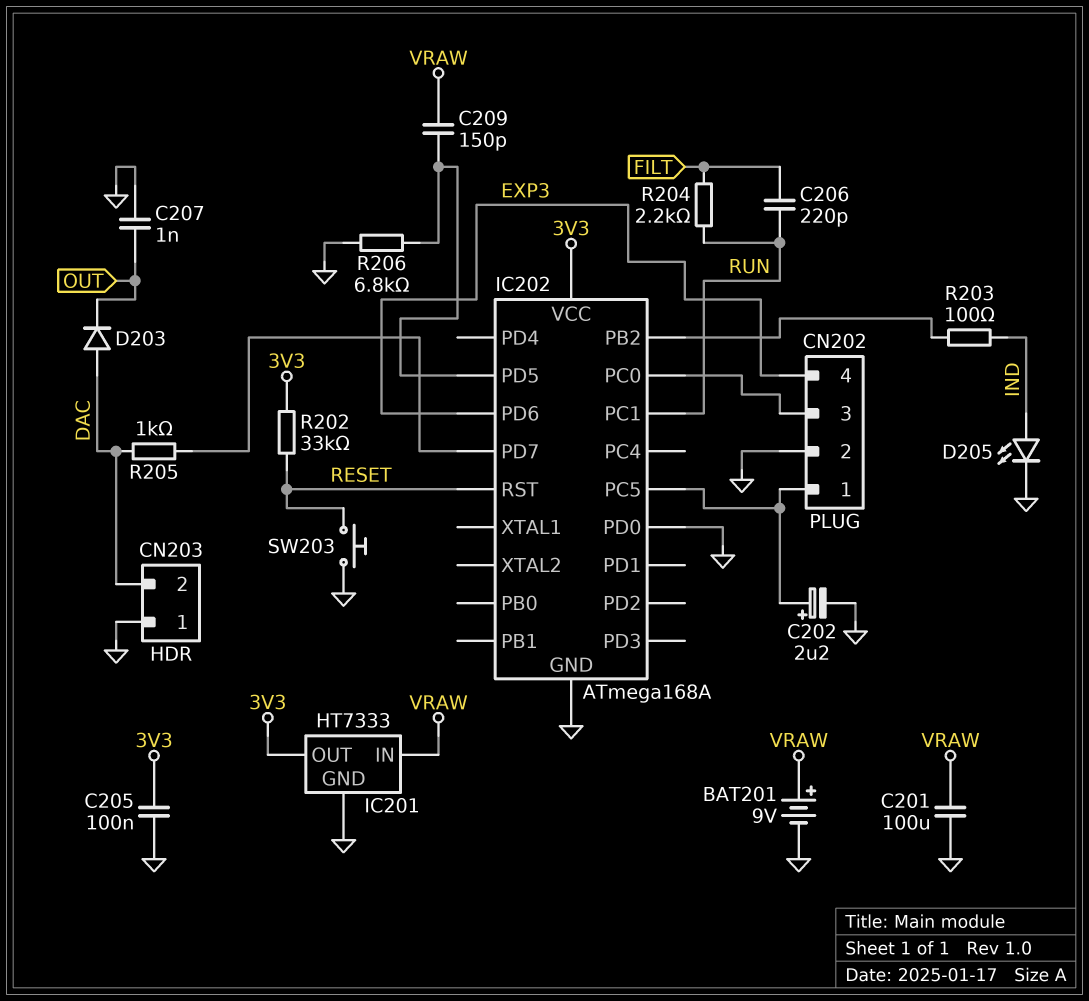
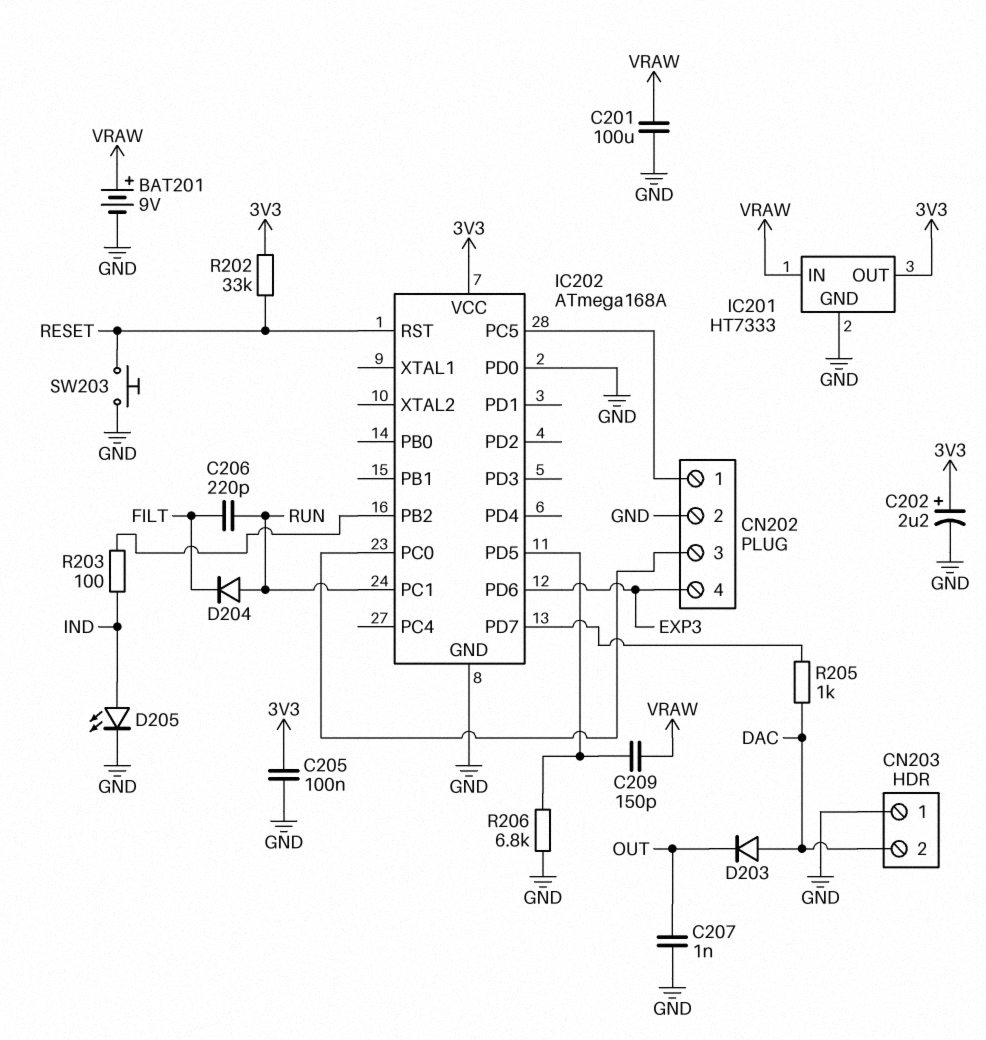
C202: 2.2uF (plus CN202/1, minus GND) -> 2.2uF (plus 3V3, minus GND)
D204: none -> diode (A RUN, K FILT)
R204: 2.2k (FILT, RUN) -> none

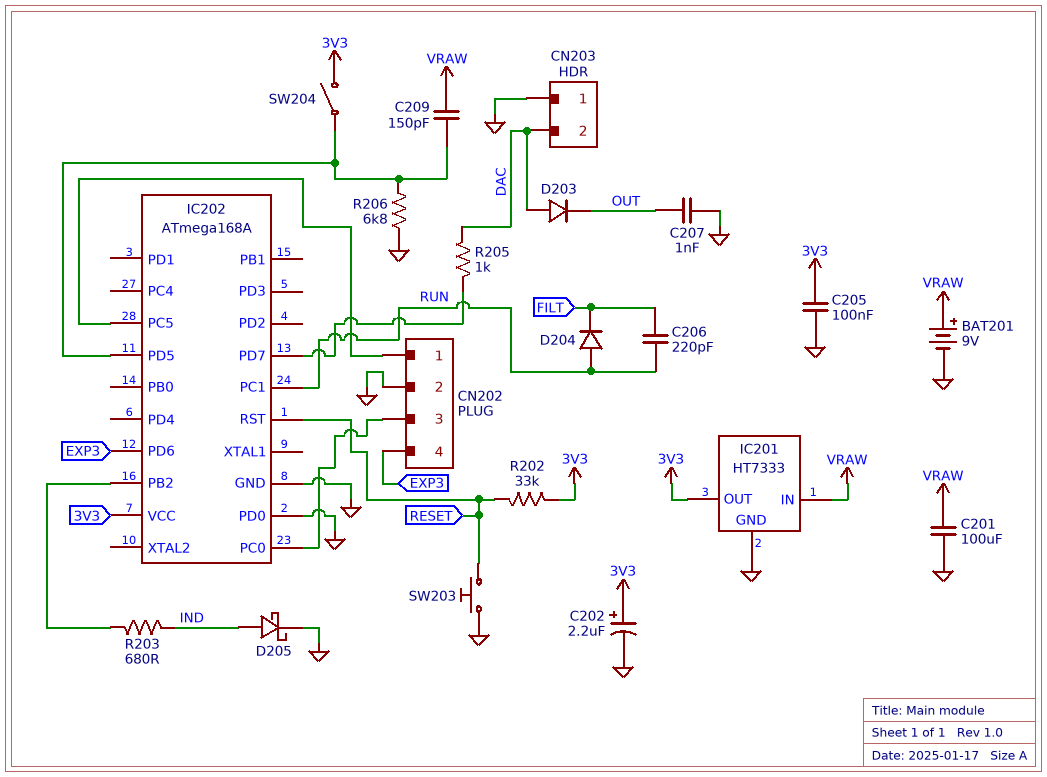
D205: LED (A IND, K GND) -> schottky (A IND, K GND)
R203: 100 (IC202/PB2, IND) -> 680 (IC202/PB2, IND)
SW204: none -> switch (3V3, IC202/PD5)

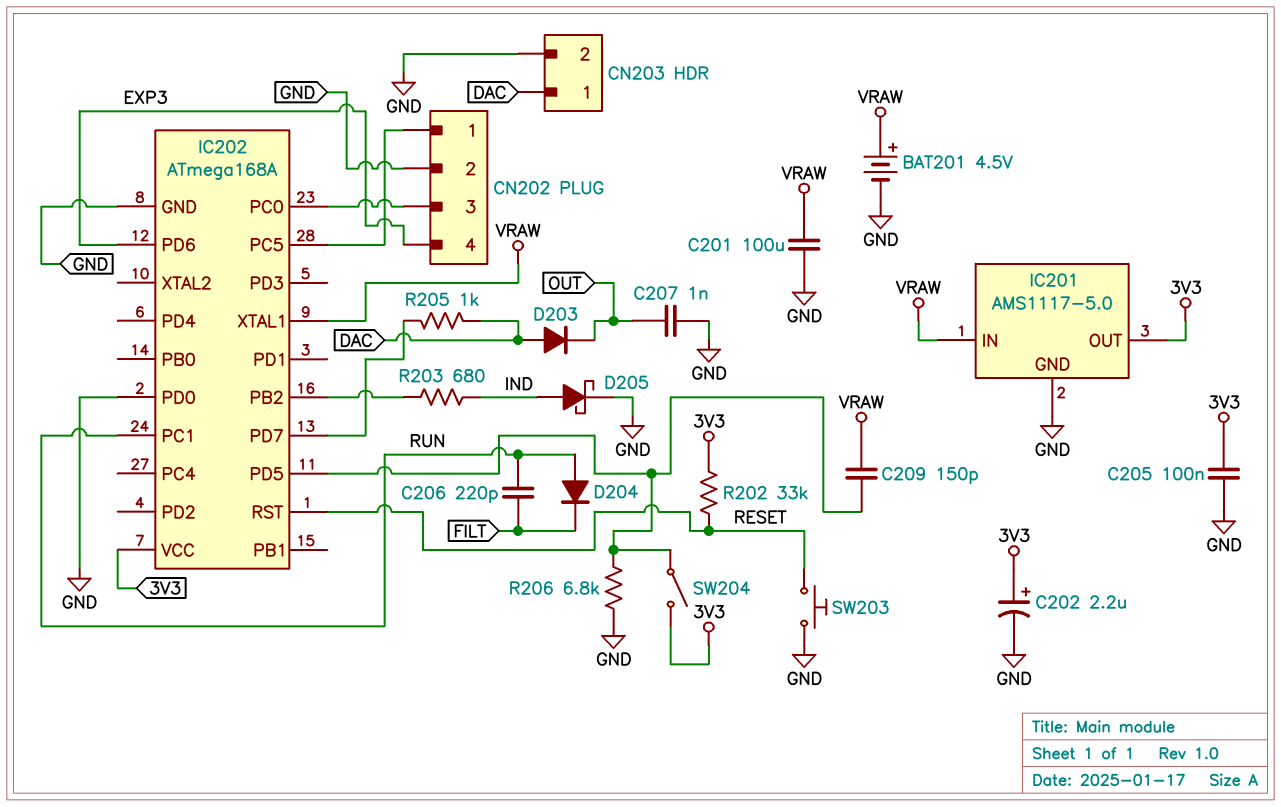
BAT201: 9V (plus VRAW, minus GND) -> 4.5V (plus VRAW, minus GND)
CN203 pin 1: GND -> DAC
CN203 pin 2: DAC -> GND
IC201: HT7333 -> AMS1117-5.0
IC202 pin XTAL1: none -> VRAW

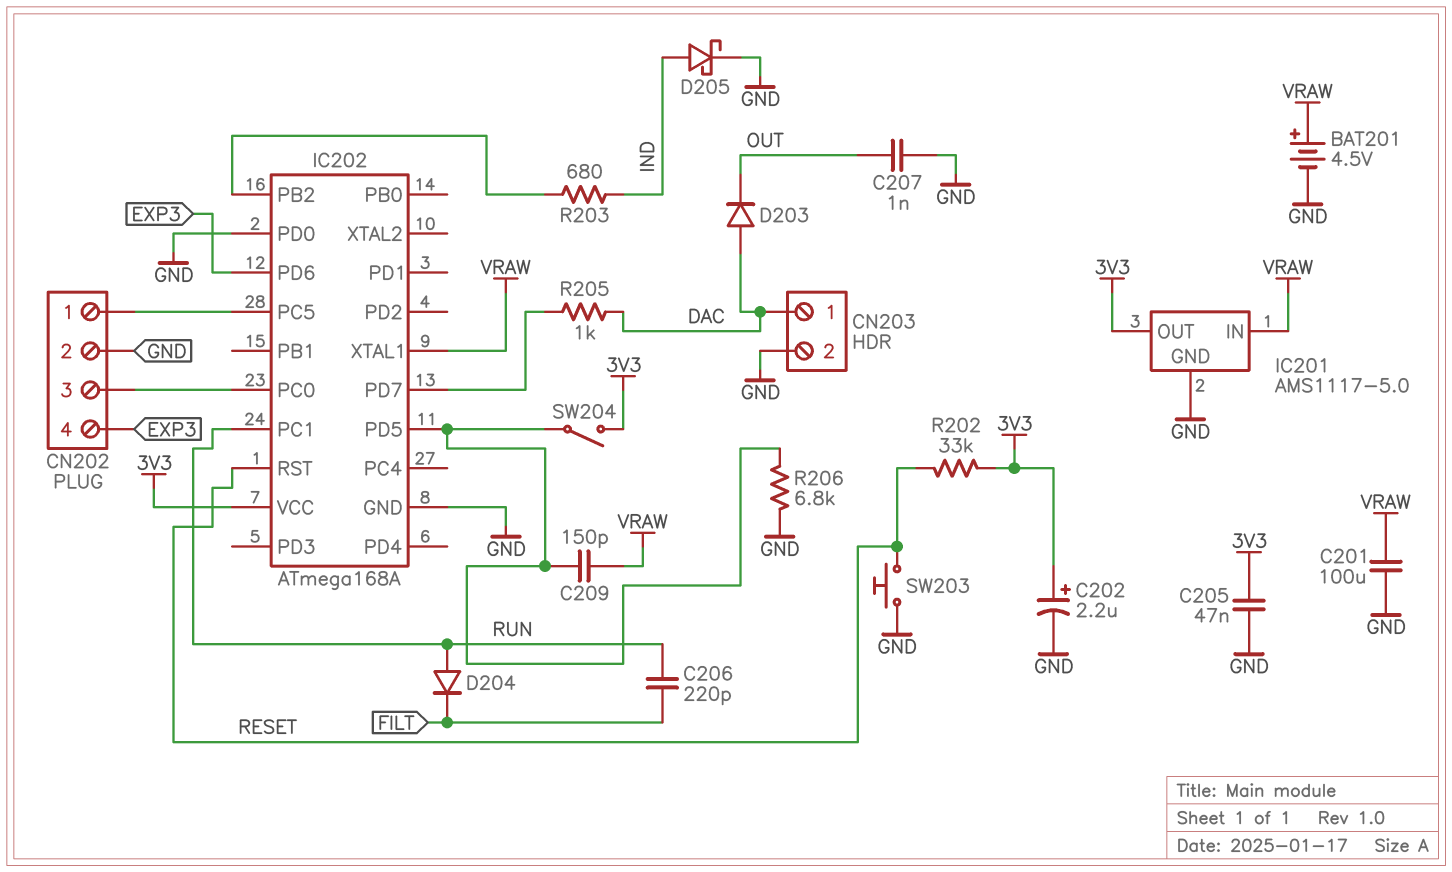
C205: 100nF (3V3, GND) -> 47nF (3V3, GND)

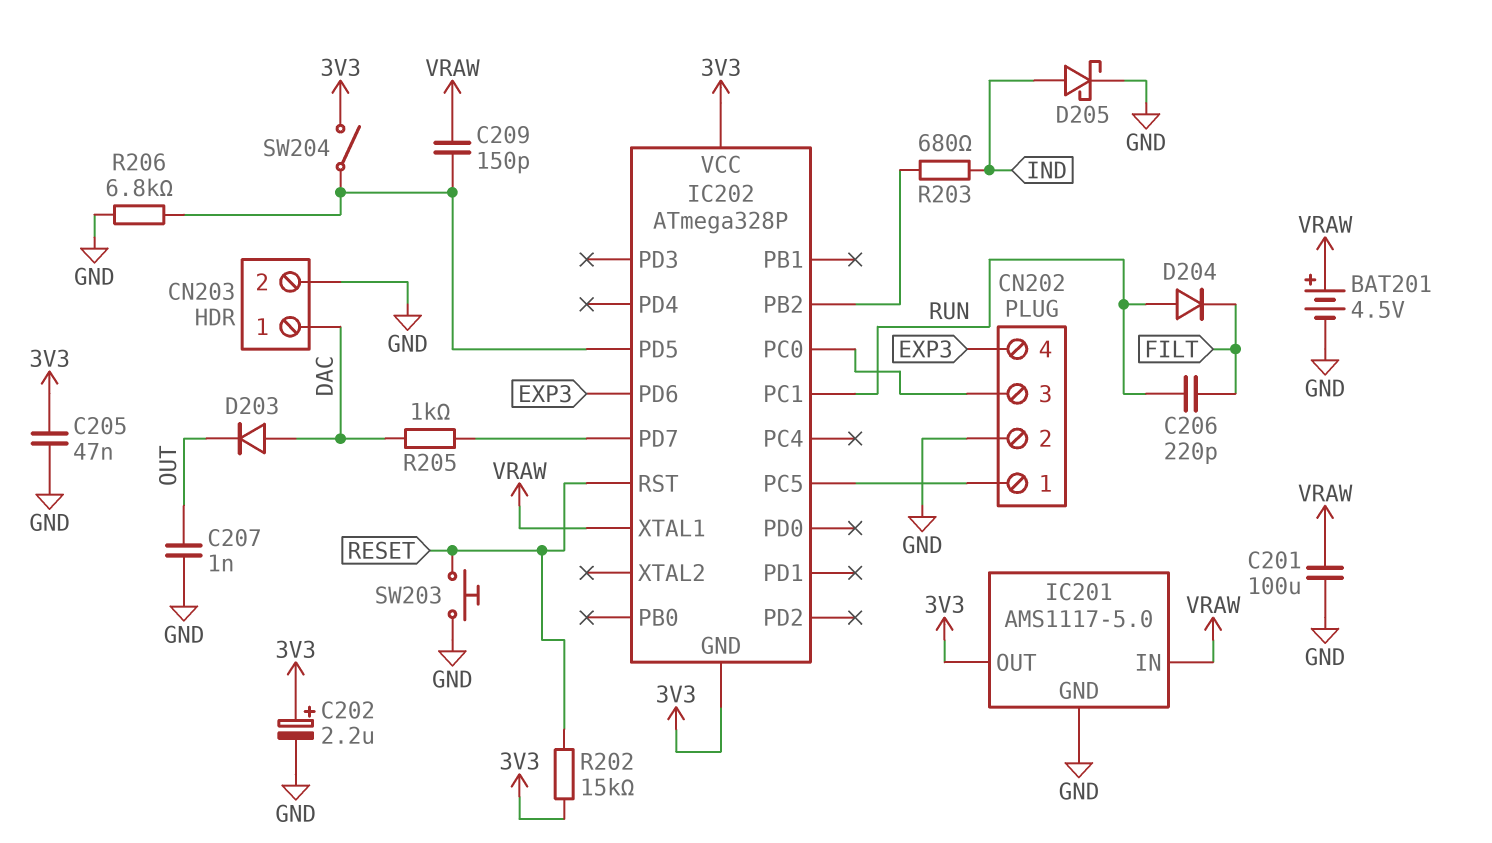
IC202: ATmega168A -> ATmega328P
IC202 pin GND: GND -> 3V3
IC202 pin PD0: GND -> none
R202: 33k (3V3, RESET) -> 15k (3V3, RESET)

